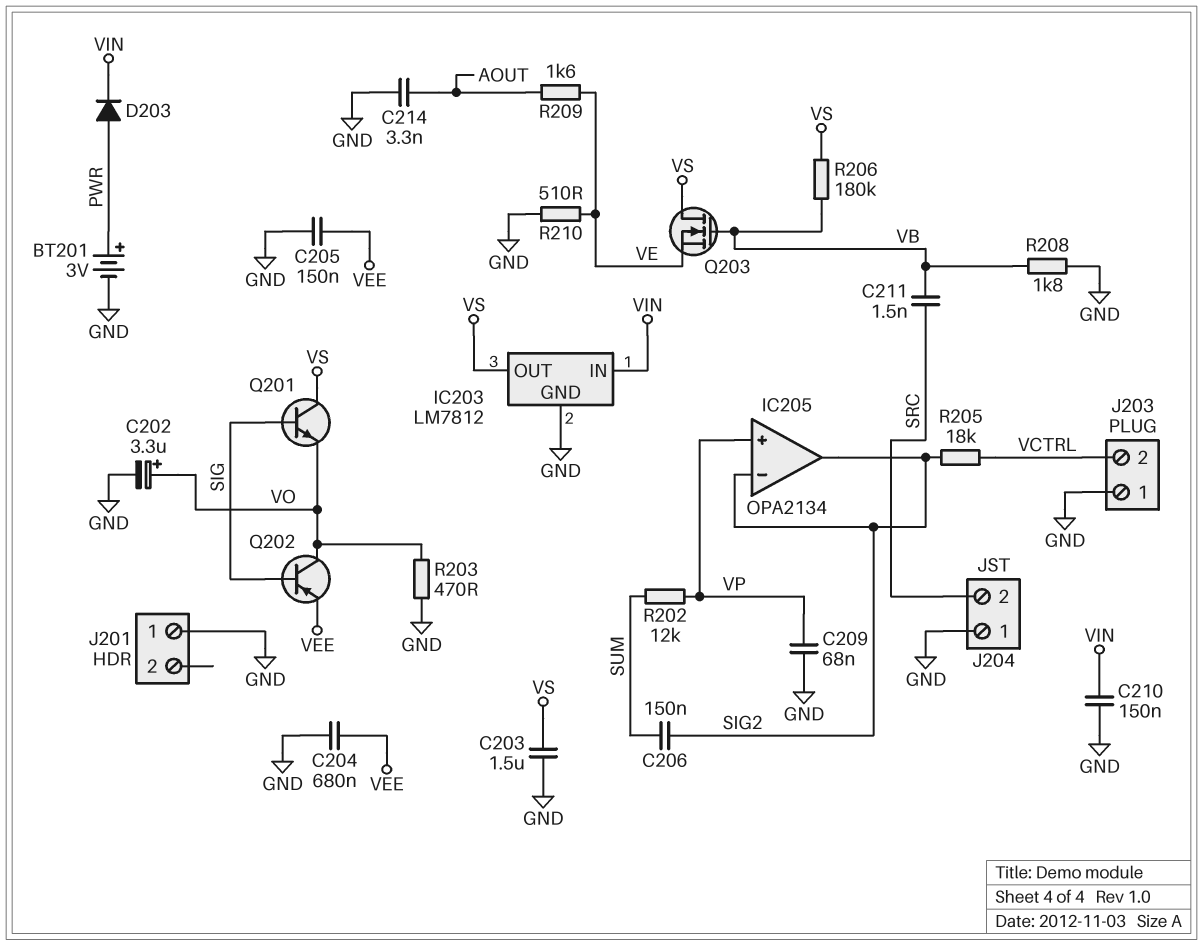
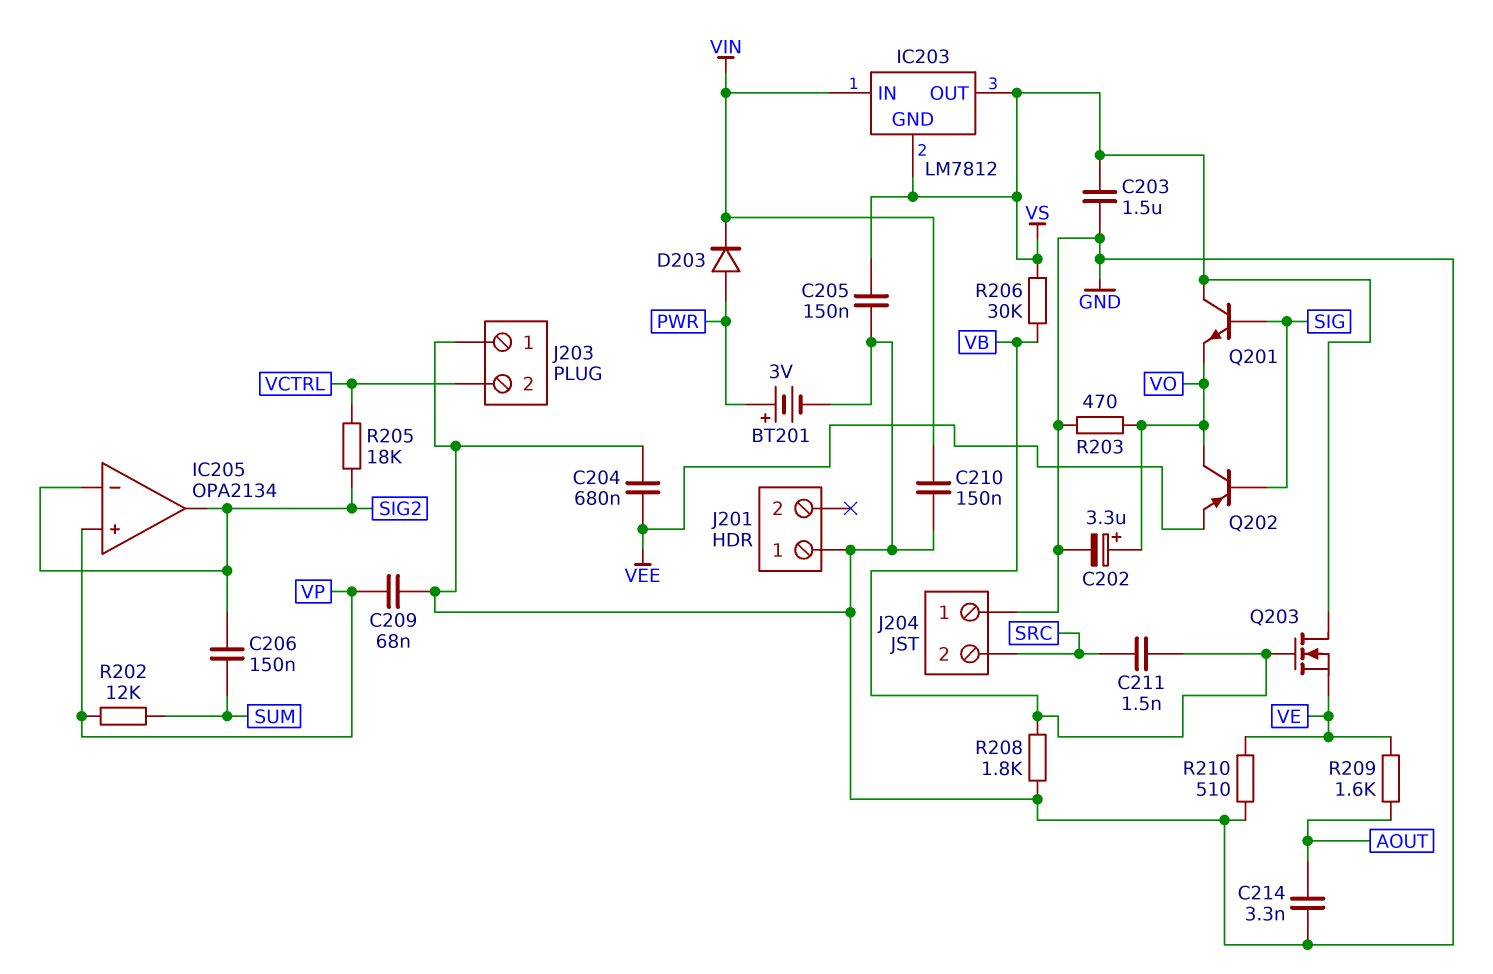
C205: 150nF (GND, VEE) -> 150nF (GND, VS)
IC203 pin GND: GND -> VS
R206: 180k (VB, VS) -> 30k (VB, VS)

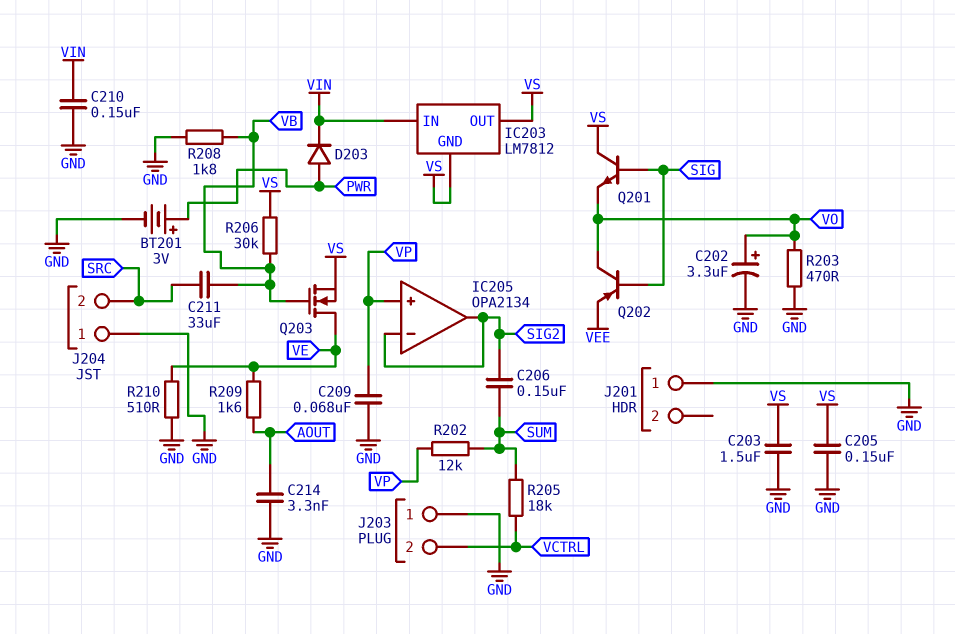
C204: 680nF (GND, VEE) -> none
C211: 1.5nF (SRC, VB) -> 33uF (SRC, VB)
Q203: NMOS (G VB, D VS, S VE) -> NMOS (G VB, D VE, S VS)
R205: 18k (SIG2, VCTRL) -> 18k (SUM, VCTRL)

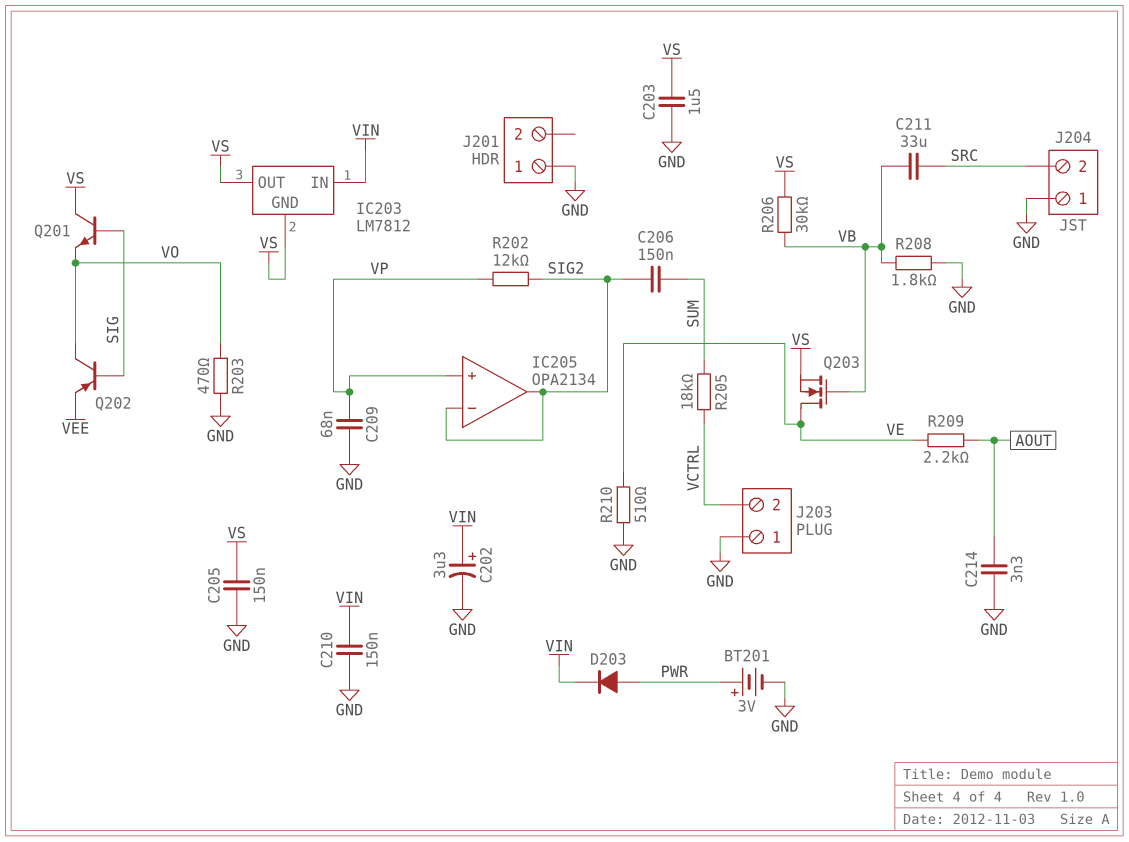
C202: 3.3uF (plus VO, minus GND) -> 3.3uF (plus VIN, minus GND)
R202: 12k (SUM, VP) -> 12k (SIG2, VP)
R209: 1.6k (AOUT, VE) -> 2.2k (AOUT, VE)

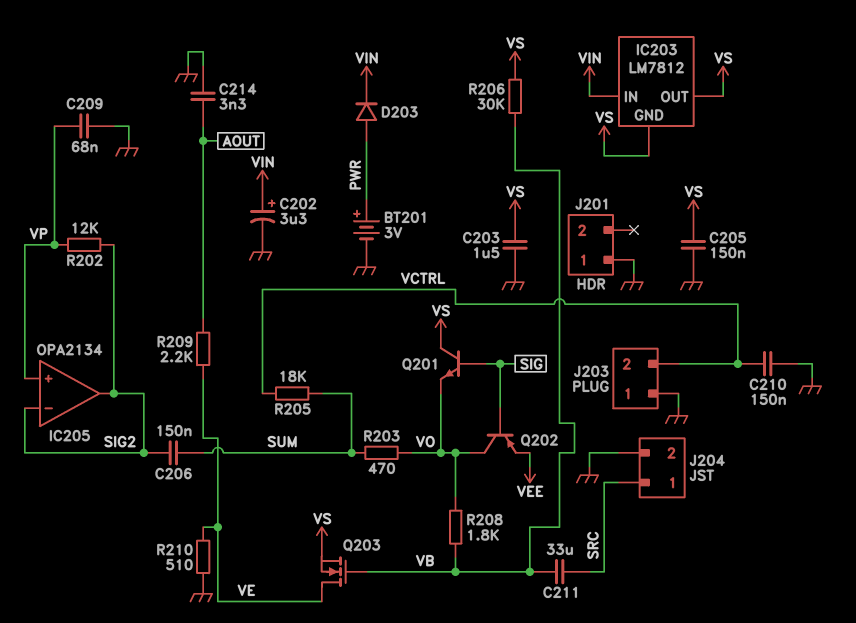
C210: 150nF (GND, VIN) -> 150nF (GND, VCTRL)
J204 pin 1: GND -> SRC
J204 pin 2: SRC -> GND
R203: 470 (GND, VO) -> 470 (SUM, VO)
R208: 1.8k (GND, VB) -> 1.8k (VB, VO)

